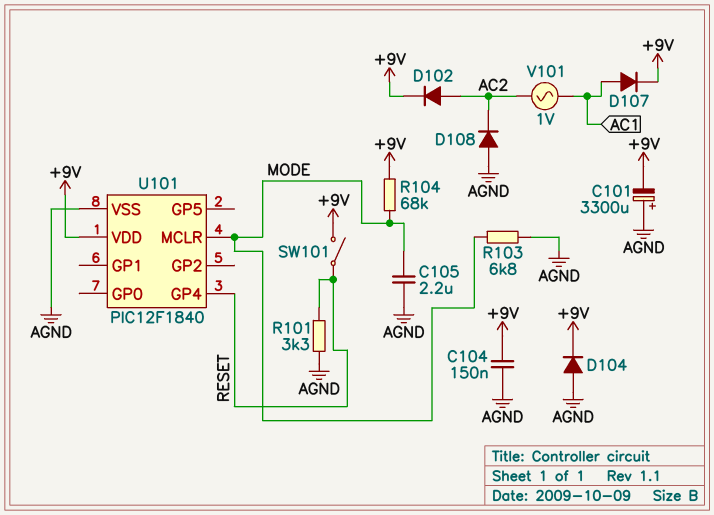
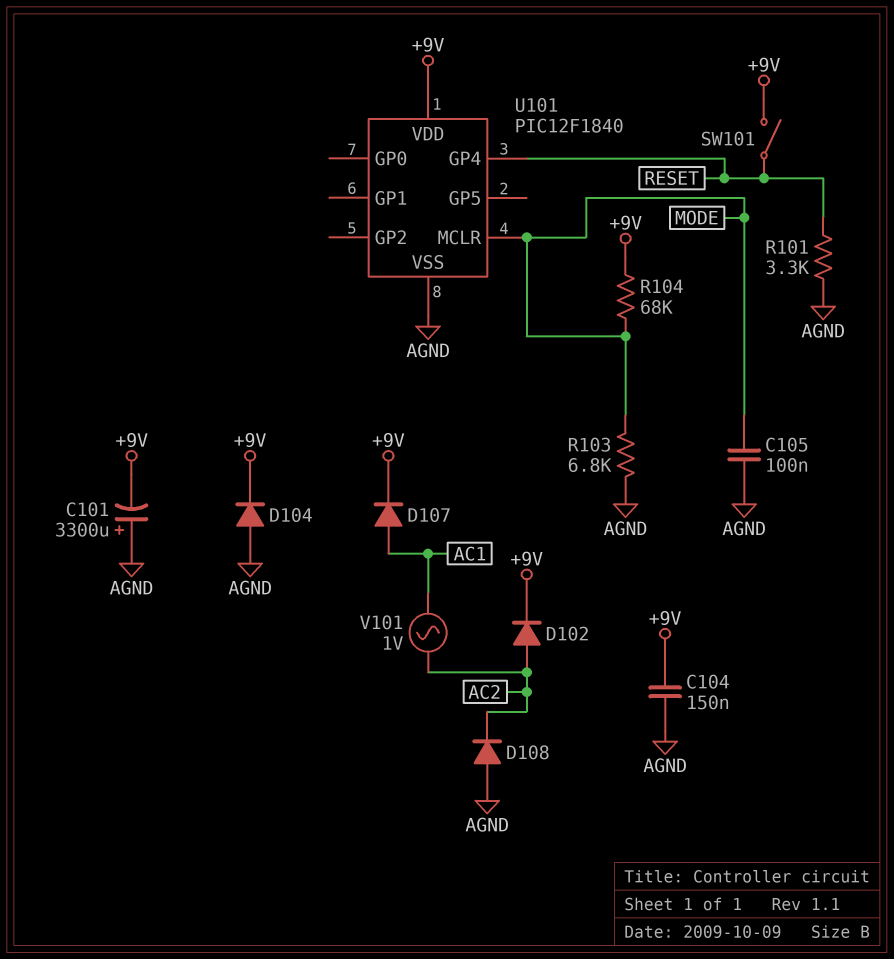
C105: 2.2uF (AGND, MODE) -> 100nF (AGND, MODE)

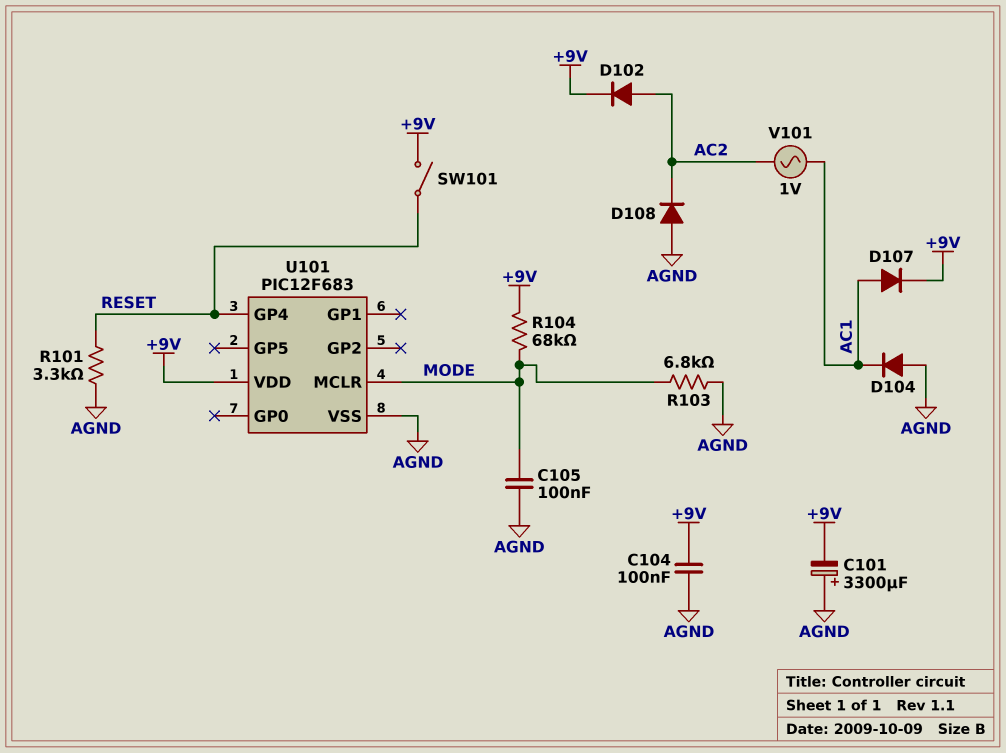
C104: 150nF (+9V, AGND) -> 100nF (+9V, AGND)
D104: diode (A AGND, K +9V) -> diode (A AGND, K AC1)
U101: PIC12F1840 -> PIC12F683

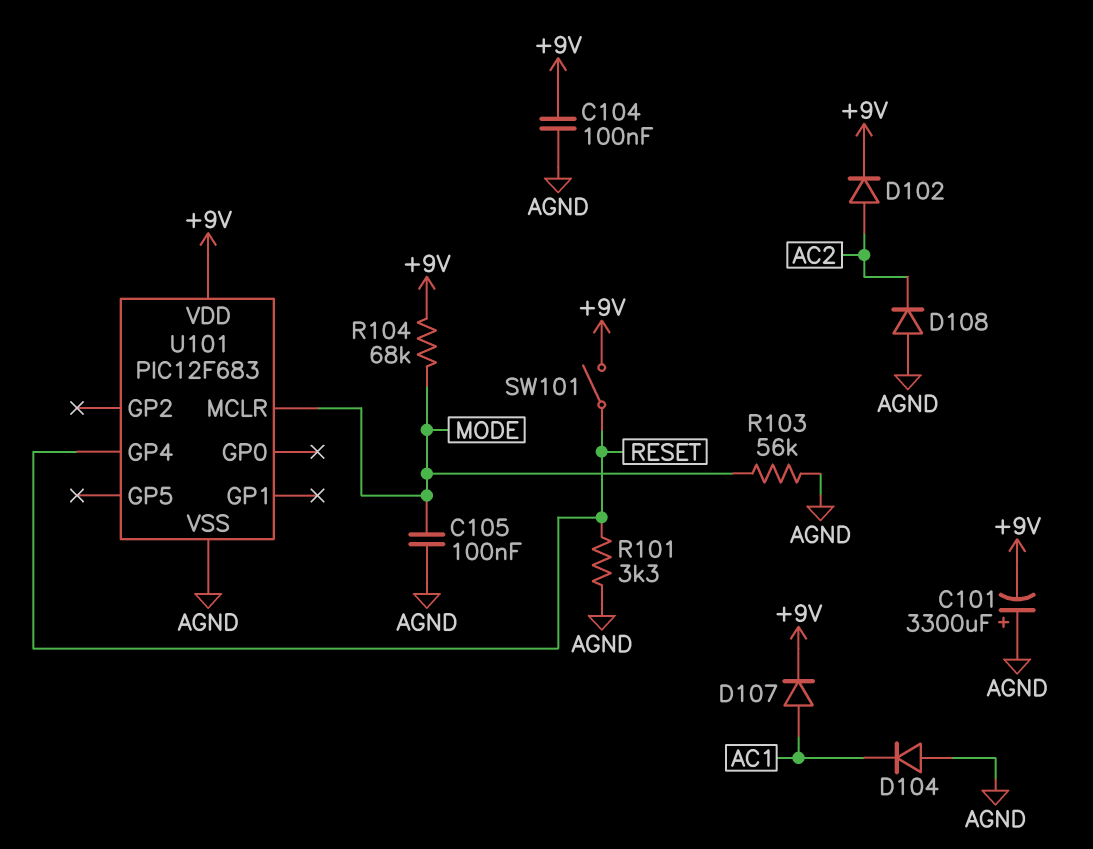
R103: 6.8k (AGND, MODE) -> 56k (AGND, MODE)
V101: AC 1V (AC1, AC2) -> none

